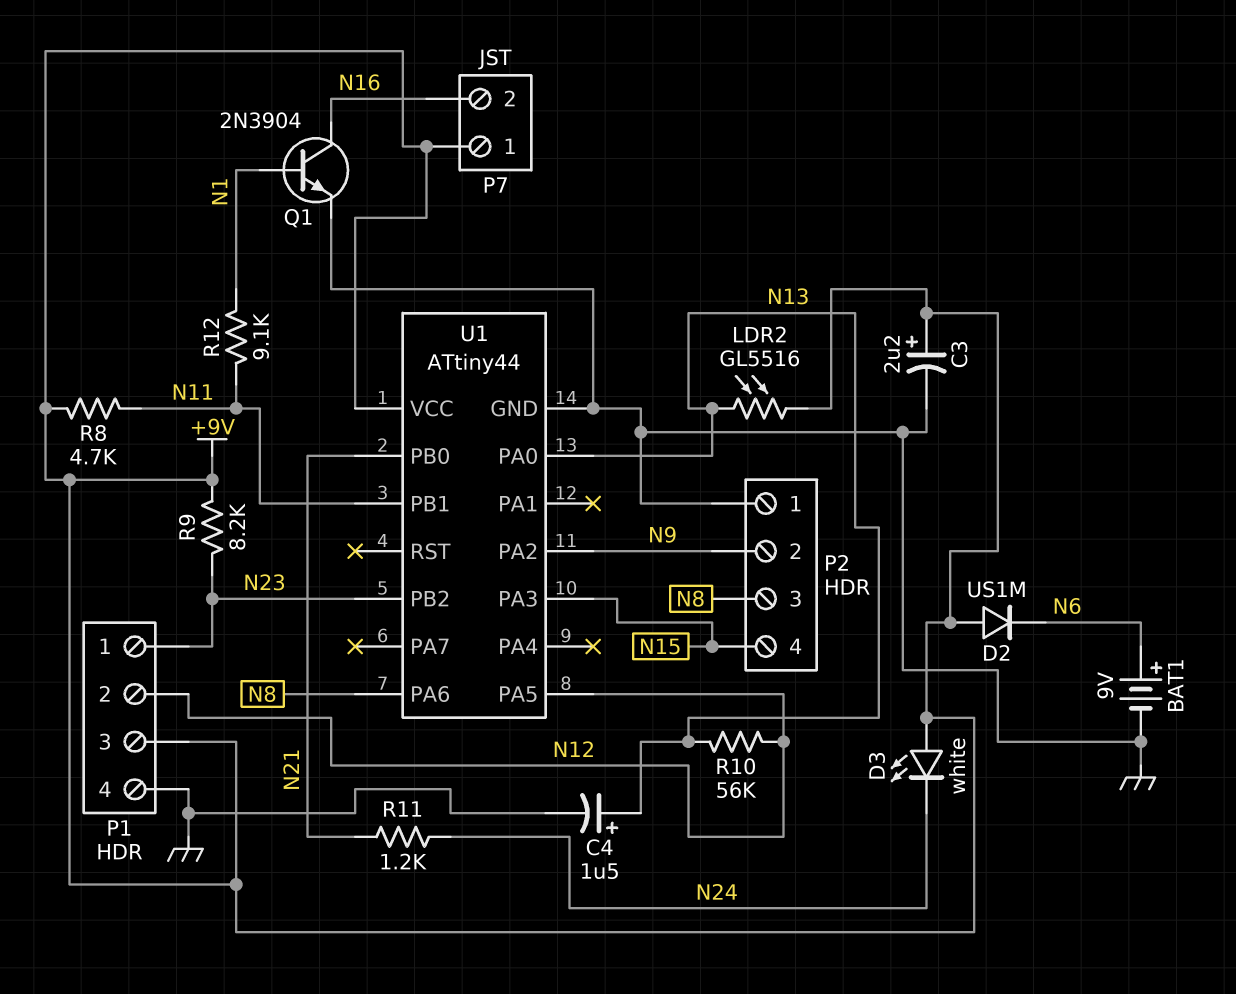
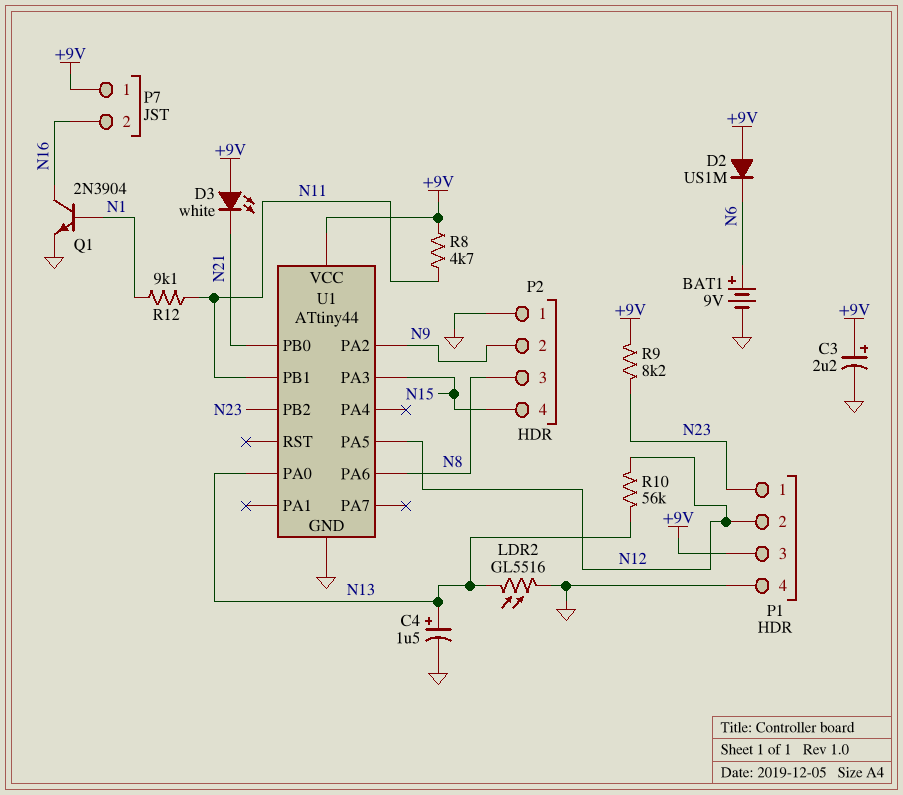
D3: LED white (A +9V, K N24) -> LED white (A +9V, K N21)
LDR2: GL5516 (+9V, N13) -> GL5516 (GND, N13)
R11: 1.2k (N21, N24) -> none

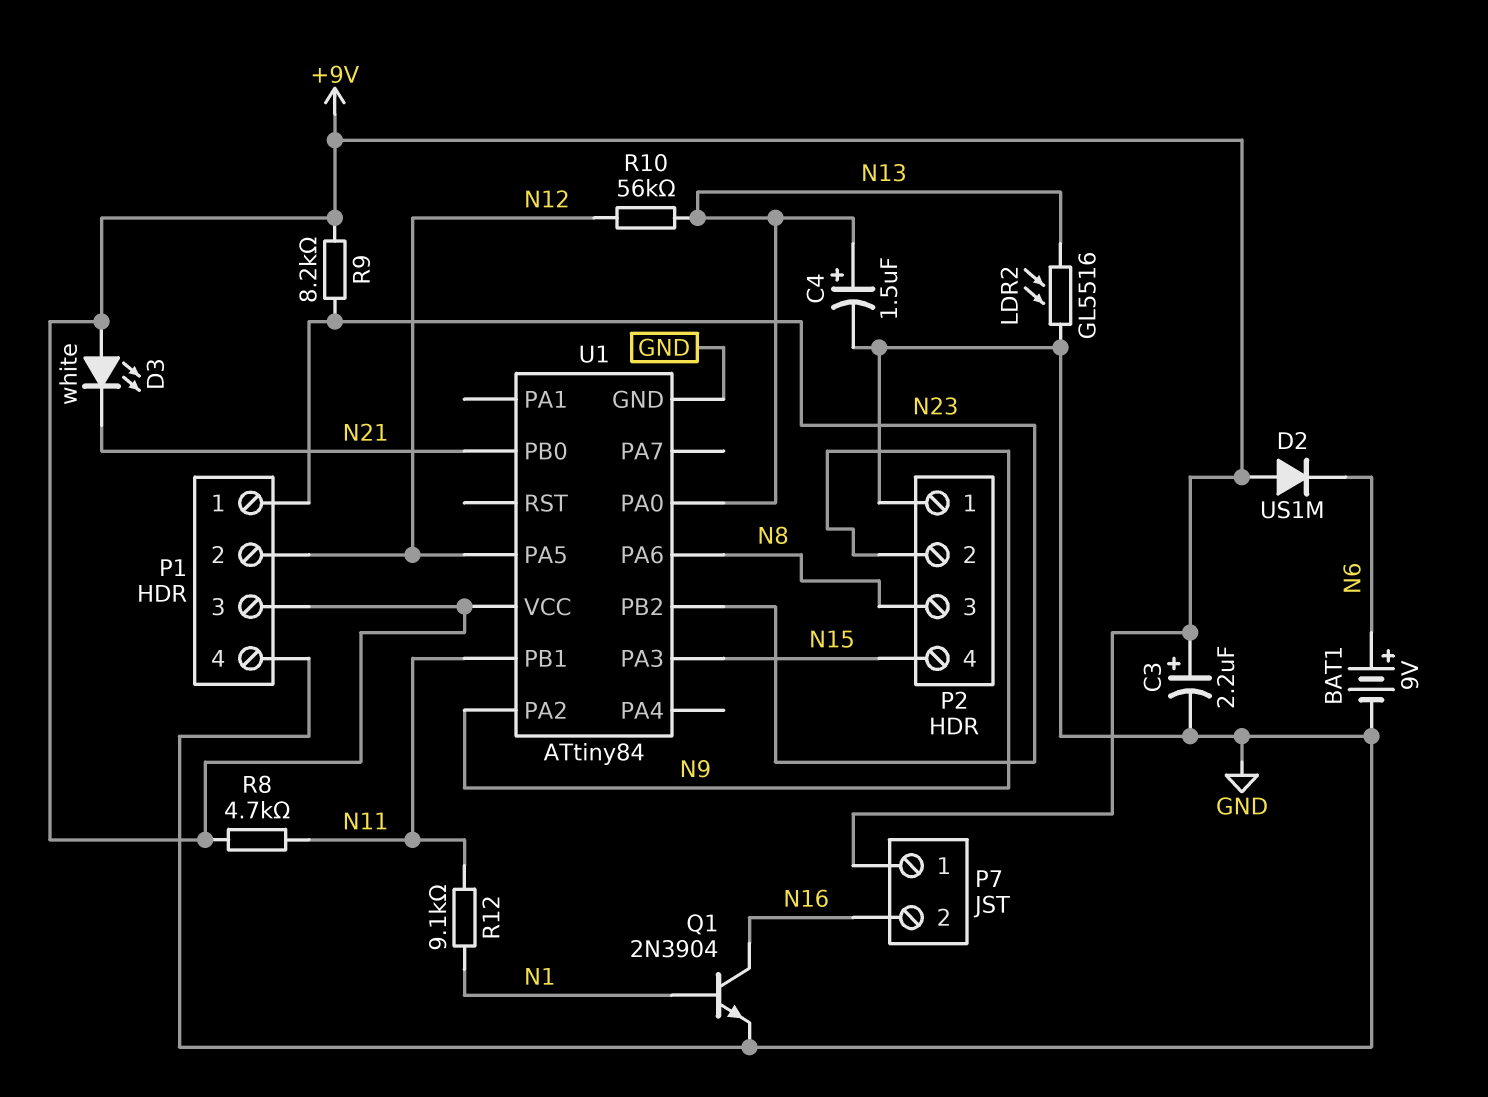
U1: ATtiny44 -> ATtiny84

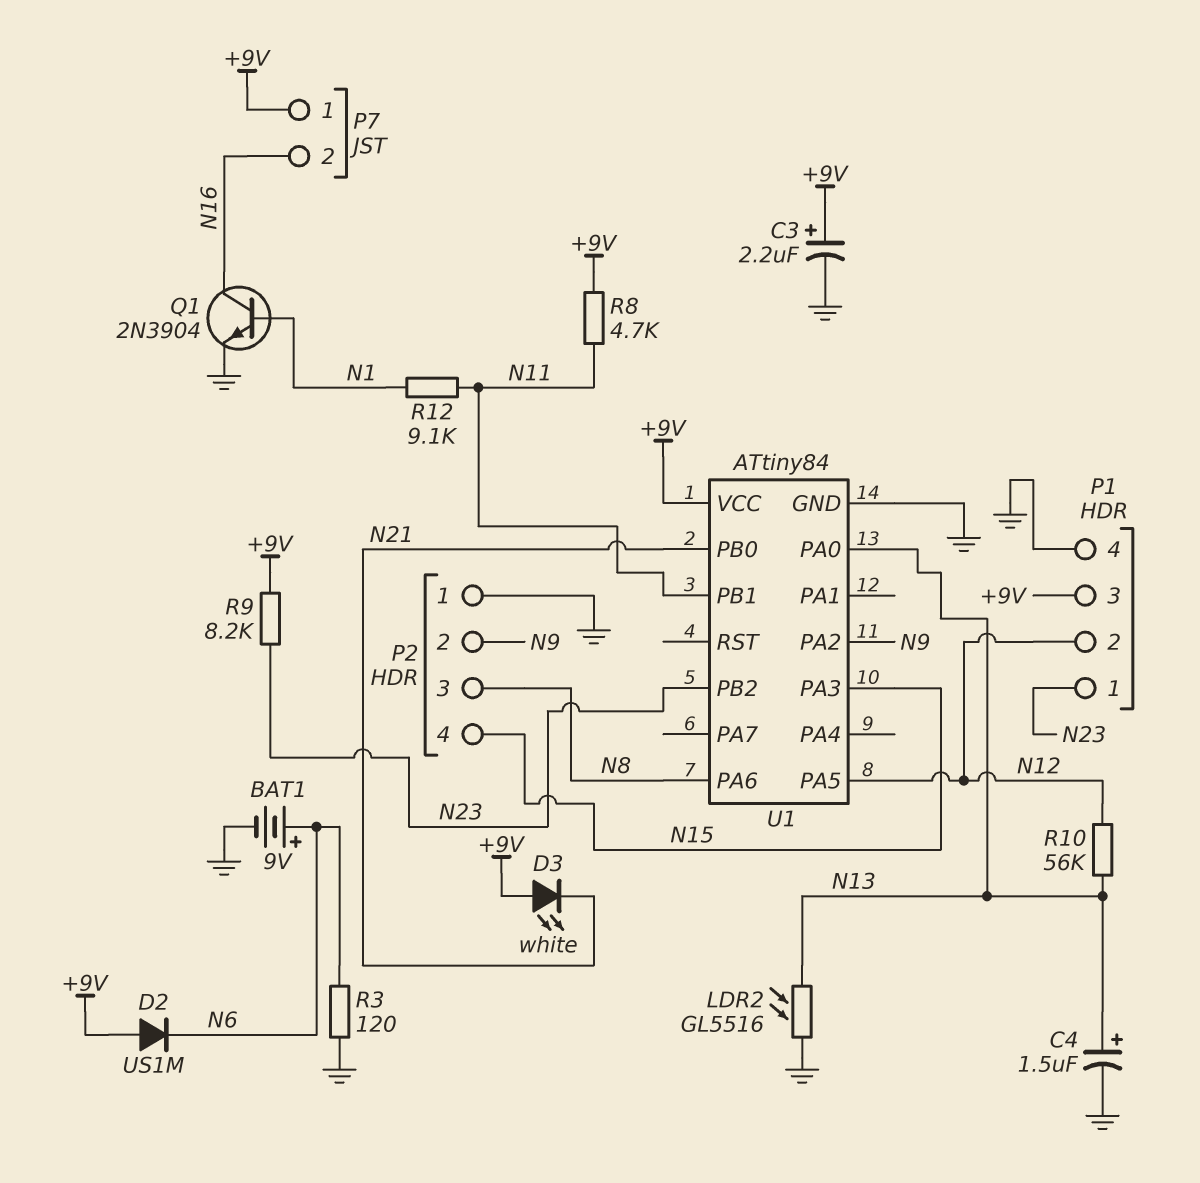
R3: none -> 120 (GND, N6)

